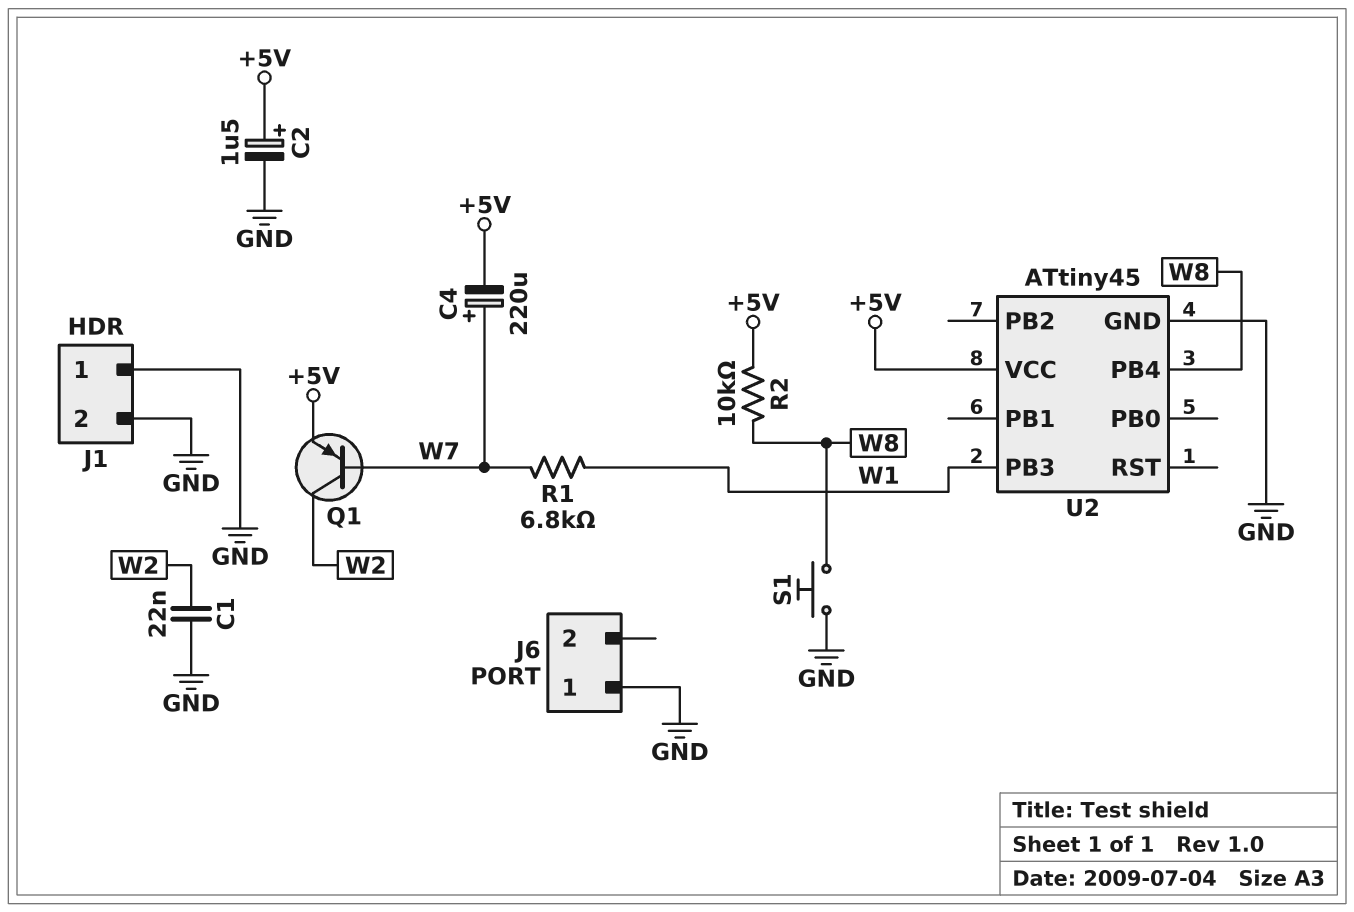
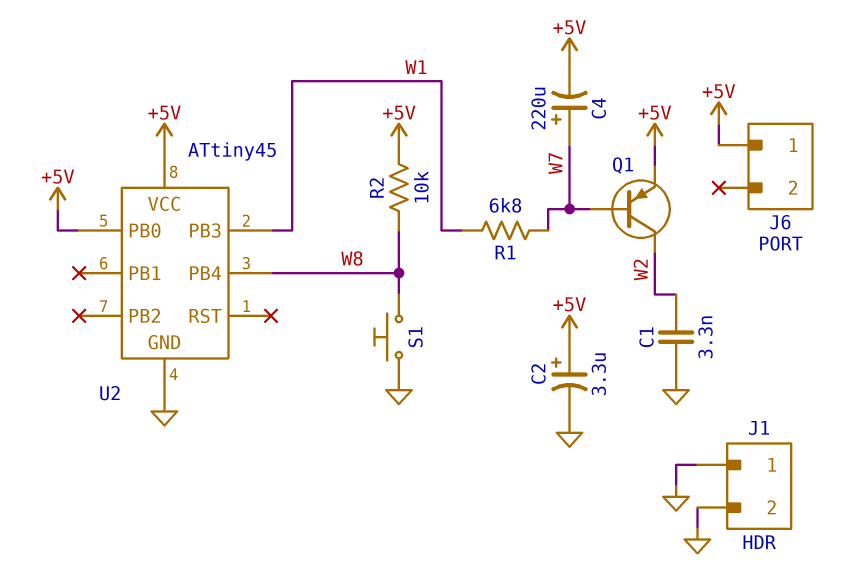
C1: 22nF (GND, W2) -> 3.3nF (GND, W2)
C2: 1.5uF (plus +5V, minus GND) -> 3.3uF (plus +5V, minus GND)
J6 pin 1: GND -> +5V
U2 pin PB0: none -> +5V

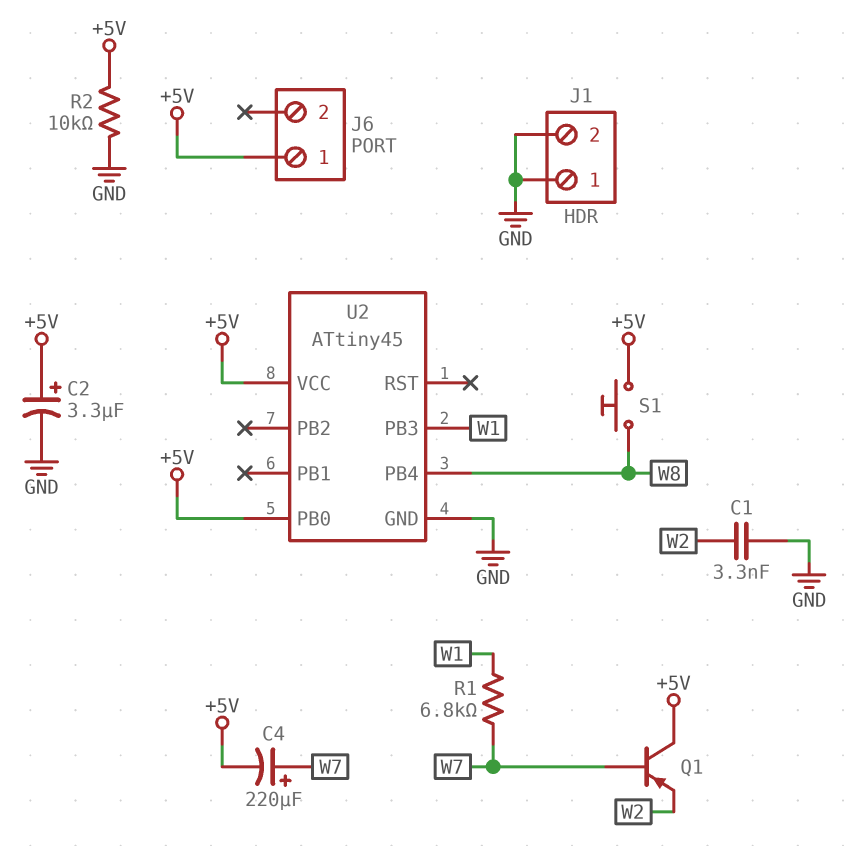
Q1: PNP (B W7, C W2, E +5V) -> PNP (B W7, C +5V, E W2)
R2: 10k (+5V, W8) -> 10k (+5V, GND)
S1: button (GND, W8) -> button (+5V, W8)

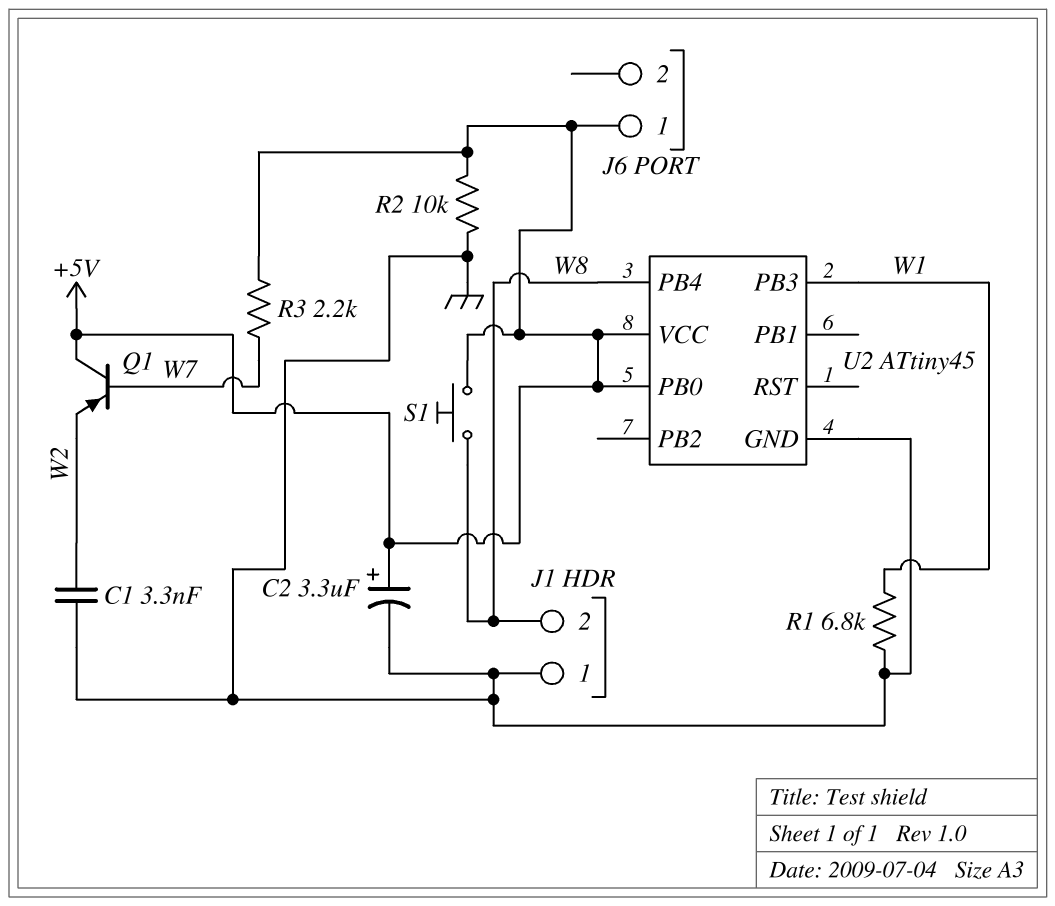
C4: 220uF (plus W7, minus +5V) -> none
J1 pin 2: GND -> W8
R1: 6.8k (W1, W7) -> 6.8k (GND, W1)
R3: none -> 2.2k (+5V, W7)

